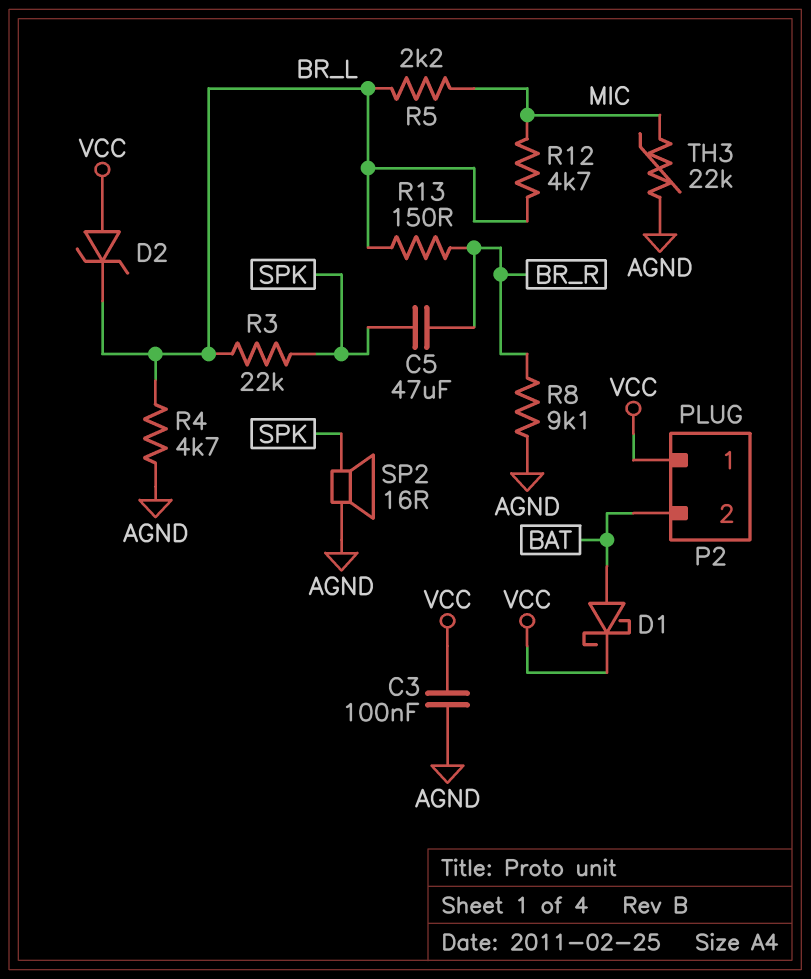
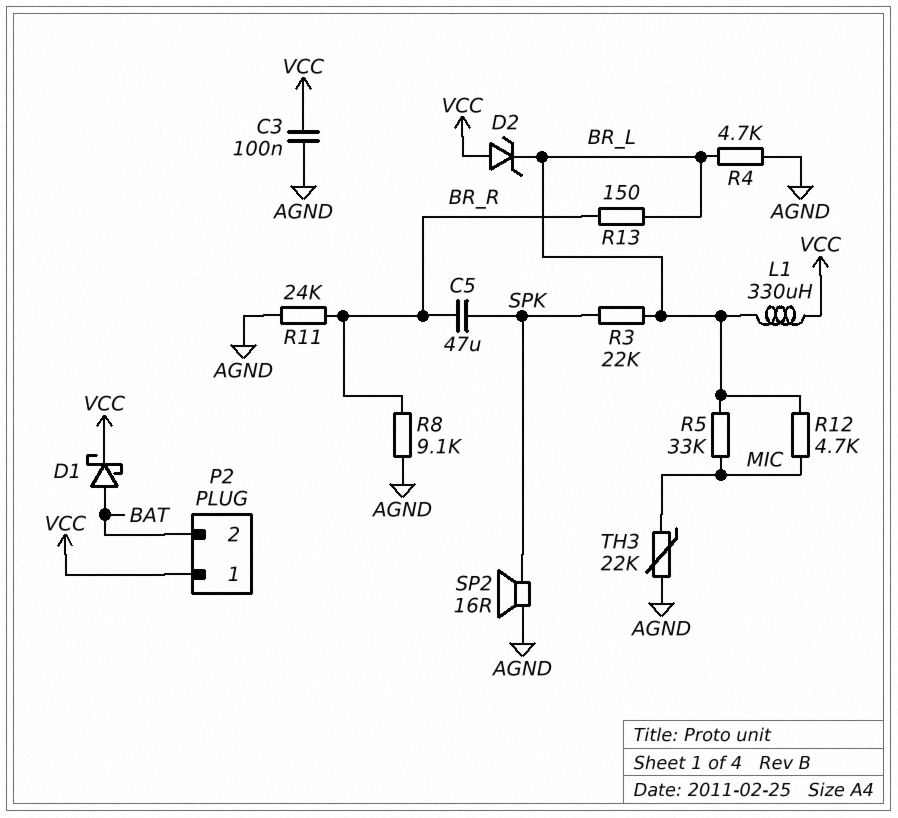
L1: none -> 330uH (BR_L, VCC)
R5: 2.2k (BR_L, MIC) -> 33k (BR_L, MIC)
R11: none -> 24k (AGND, BR_R)

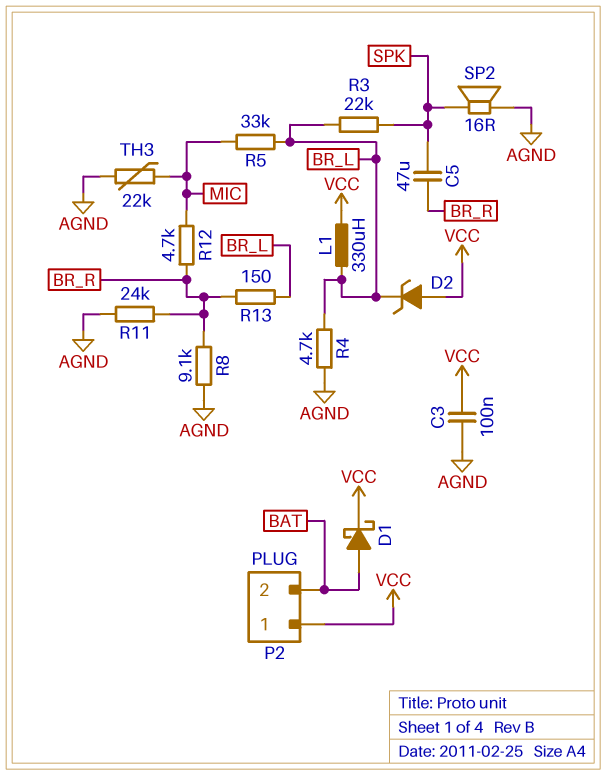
R12: 4.7k (BR_L, MIC) -> 4.7k (BR_R, MIC)

